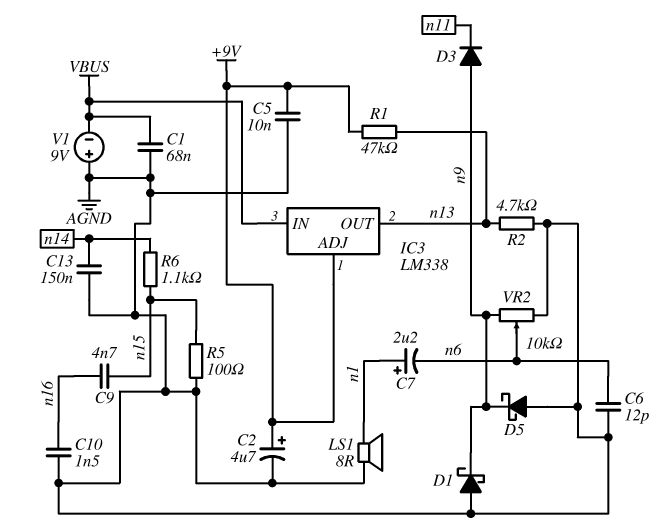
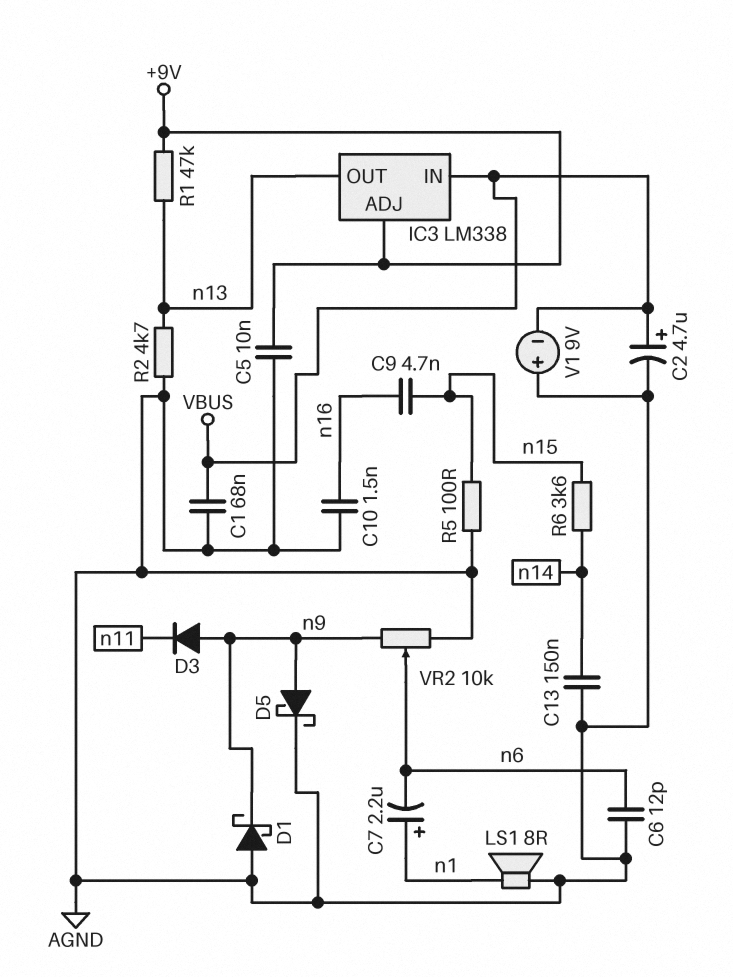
C2: 4.7uF (plus +9V, minus AGND) -> 4.7uF (plus VBUS, minus AGND)
D5: schottky (A AGND, K n9) -> schottky (A n9, K AGND)
R6: 1.1k (n14, n15) -> 3.6k (n14, n15)

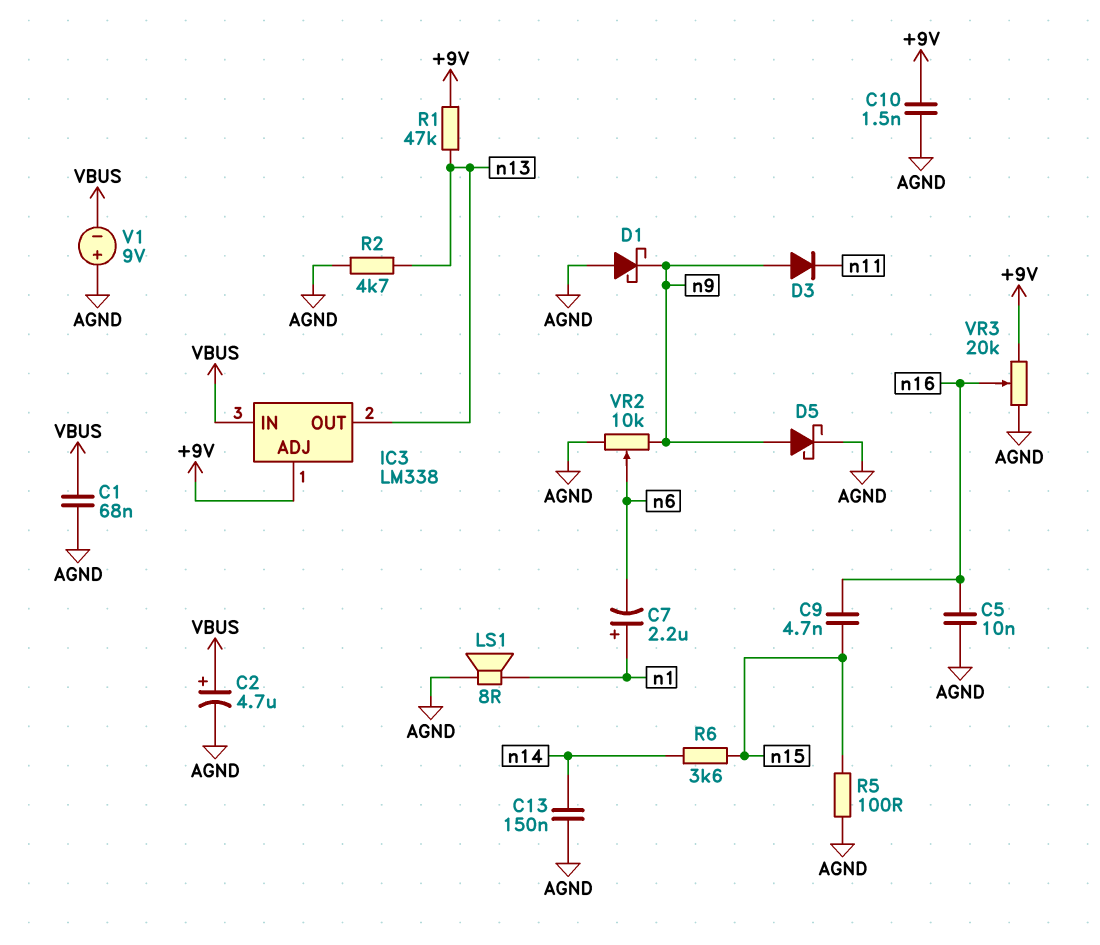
C5: 10nF (+9V, AGND) -> 10nF (AGND, n16)
C6: 12pF (AGND, n6) -> none
C10: 1.5nF (AGND, n16) -> 1.5nF (+9V, AGND)
VR3: none -> 20k (+9V, AGND, wiper n16)

